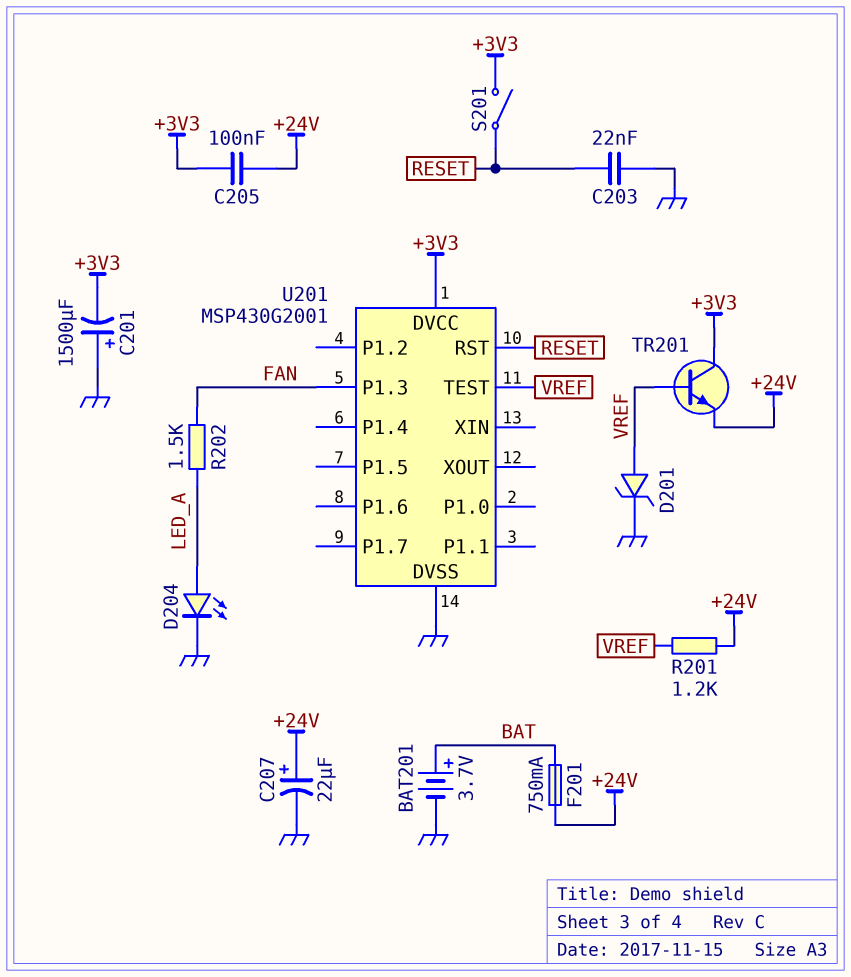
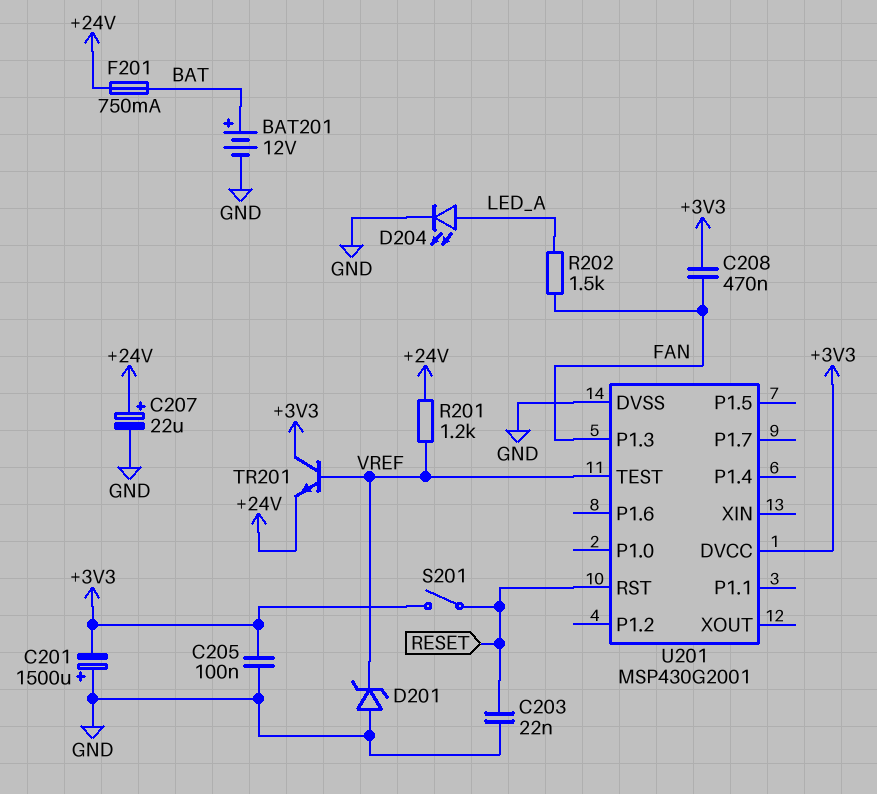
BAT201: 3.7V (plus BAT, minus GND) -> 12V (plus BAT, minus GND)
C205: 100nF (+3V3, +24V) -> 100nF (+3V3, GND)
C208: none -> 470nF (+3V3, FAN)
D201: zener (A VREF, K GND) -> zener (A GND, K VREF)

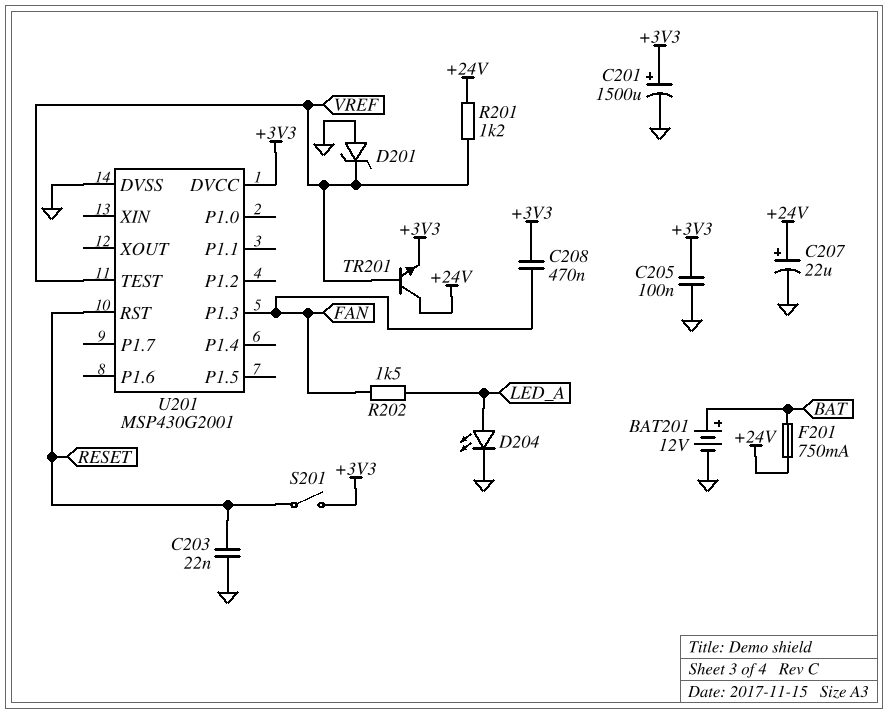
C201: 1500uF (plus GND, minus +3V3) -> 1500uF (plus +3V3, minus GND)
TR201: NPN (B VREF, C +3V3, E +24V) -> NPN (B VREF, C +24V, E +3V3)

